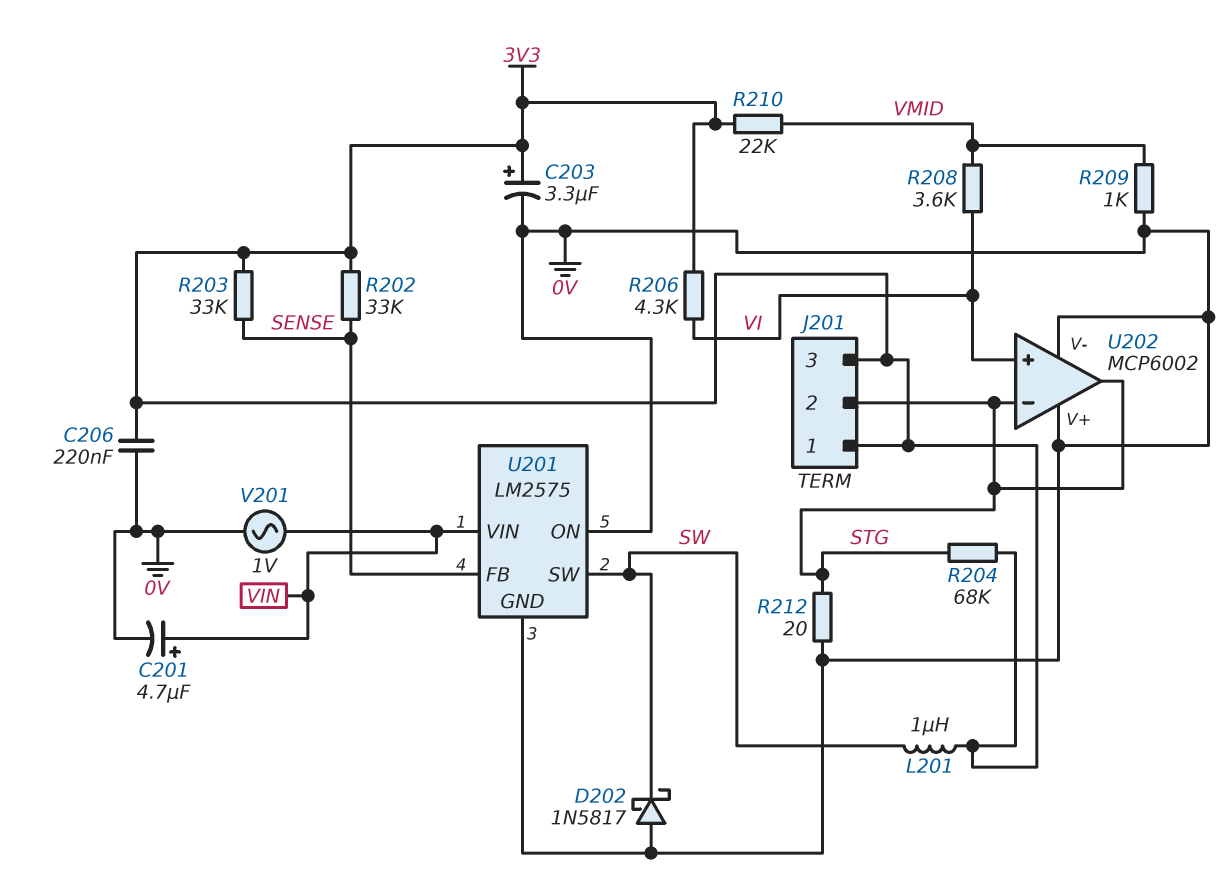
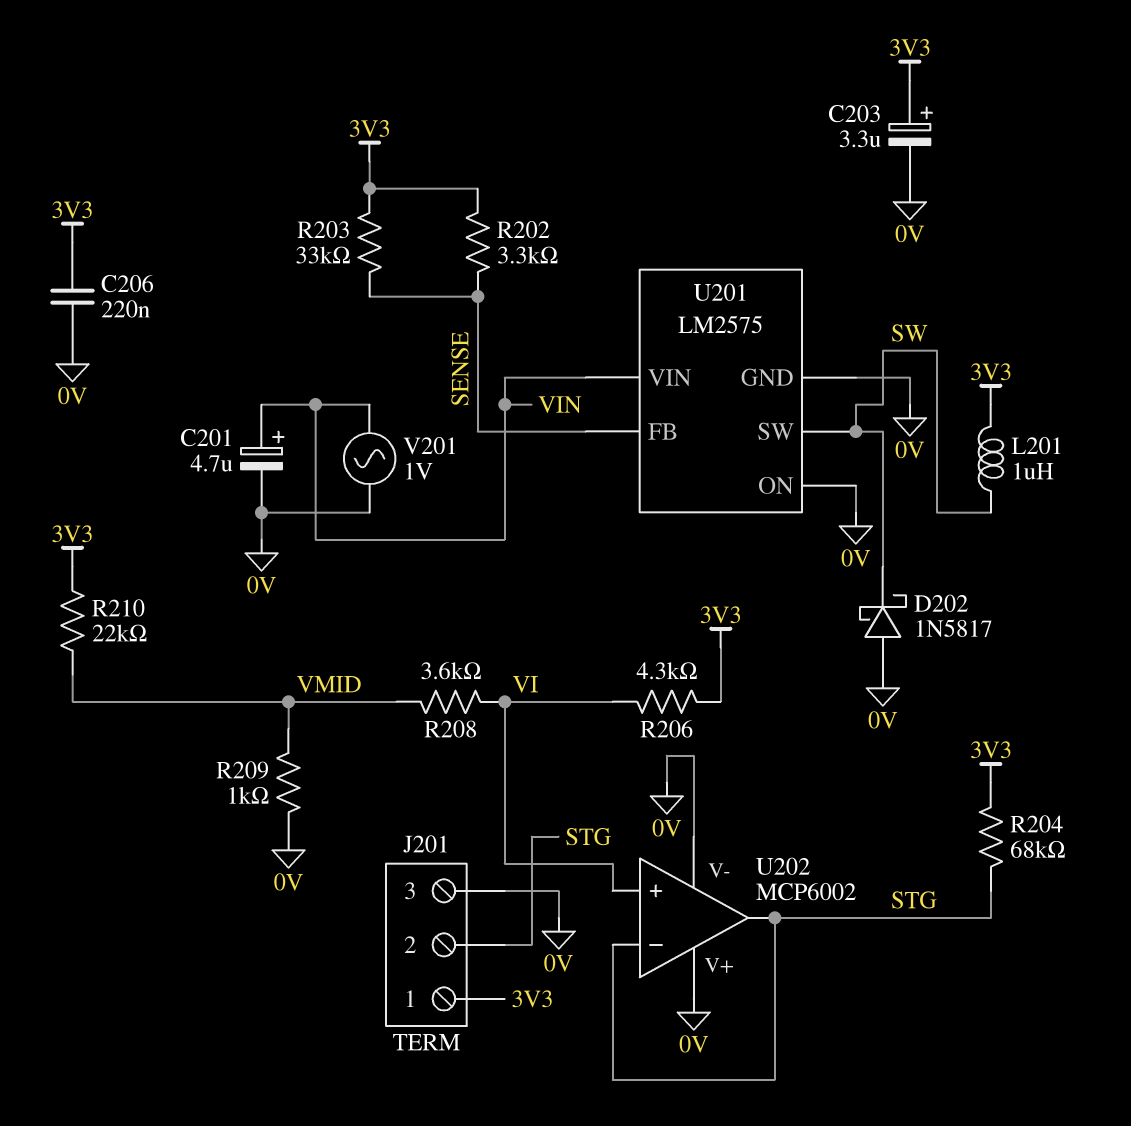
J201 pin 3: 3V3 -> 0V
R202: 33k (3V3, SENSE) -> 3.3k (3V3, SENSE)
R212: 20 (0V, STG) -> none

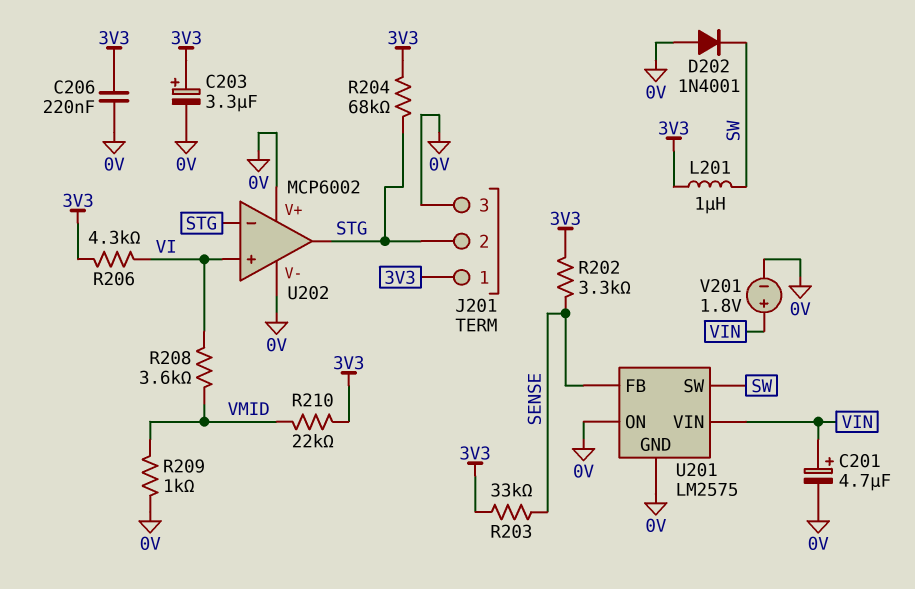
D202: schottky 1N5817 (A 0V, K SW) -> diode 1N4001 (A 0V, K SW)
V201: AC 1V (0V, VIN) -> 1.8V (plus VIN, minus 0V)

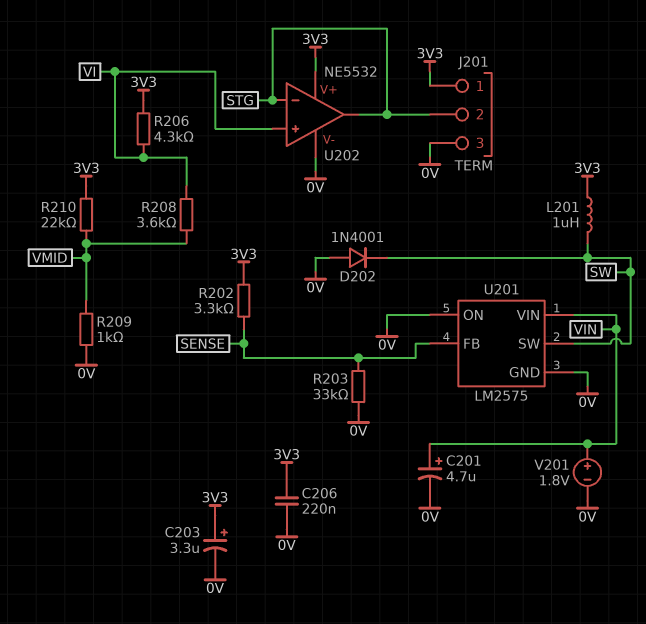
R203: 33k (3V3, SENSE) -> 33k (0V, SENSE)
R204: 68k (3V3, STG) -> none
U202: MCP6002 -> NE5532
U202 pin V+: 0V -> 3V3

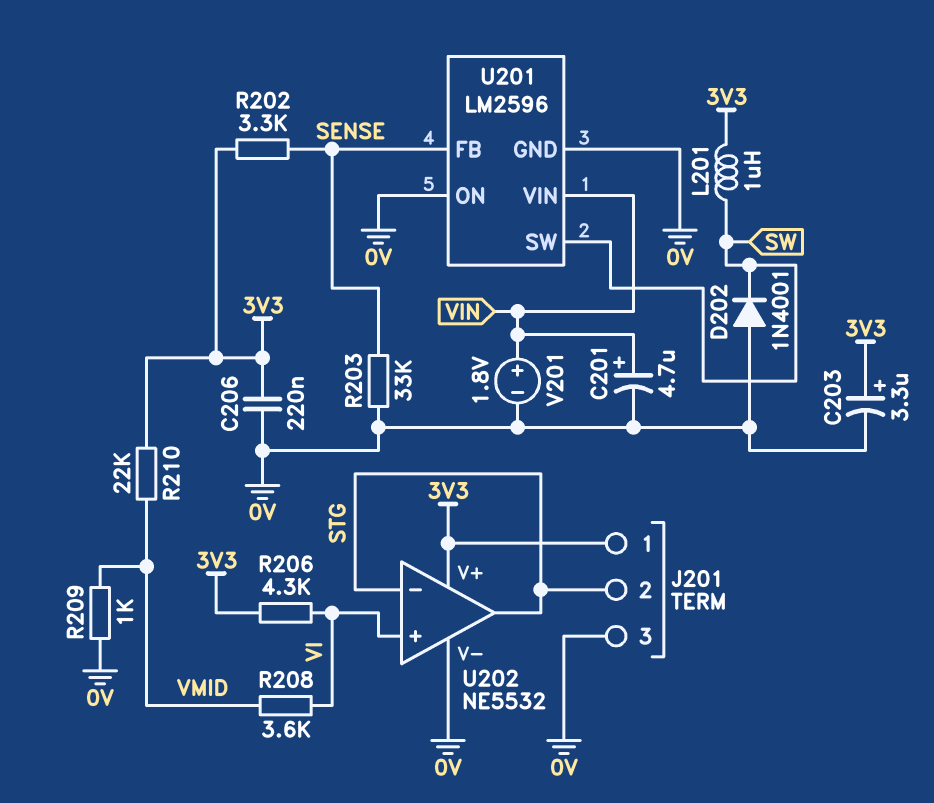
U201: LM2575 -> LM2596

